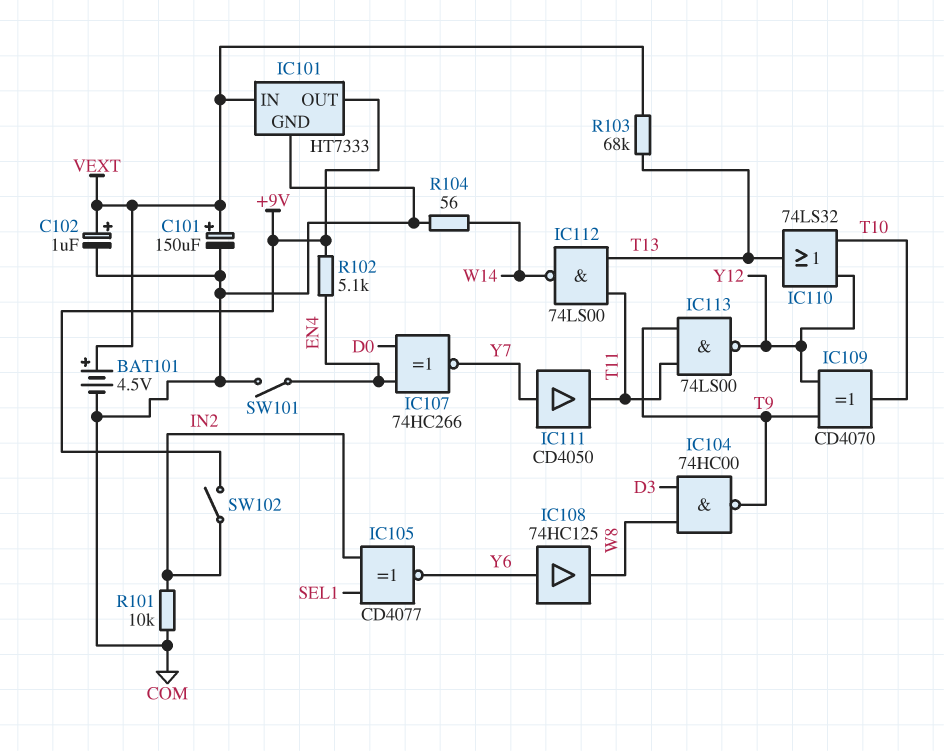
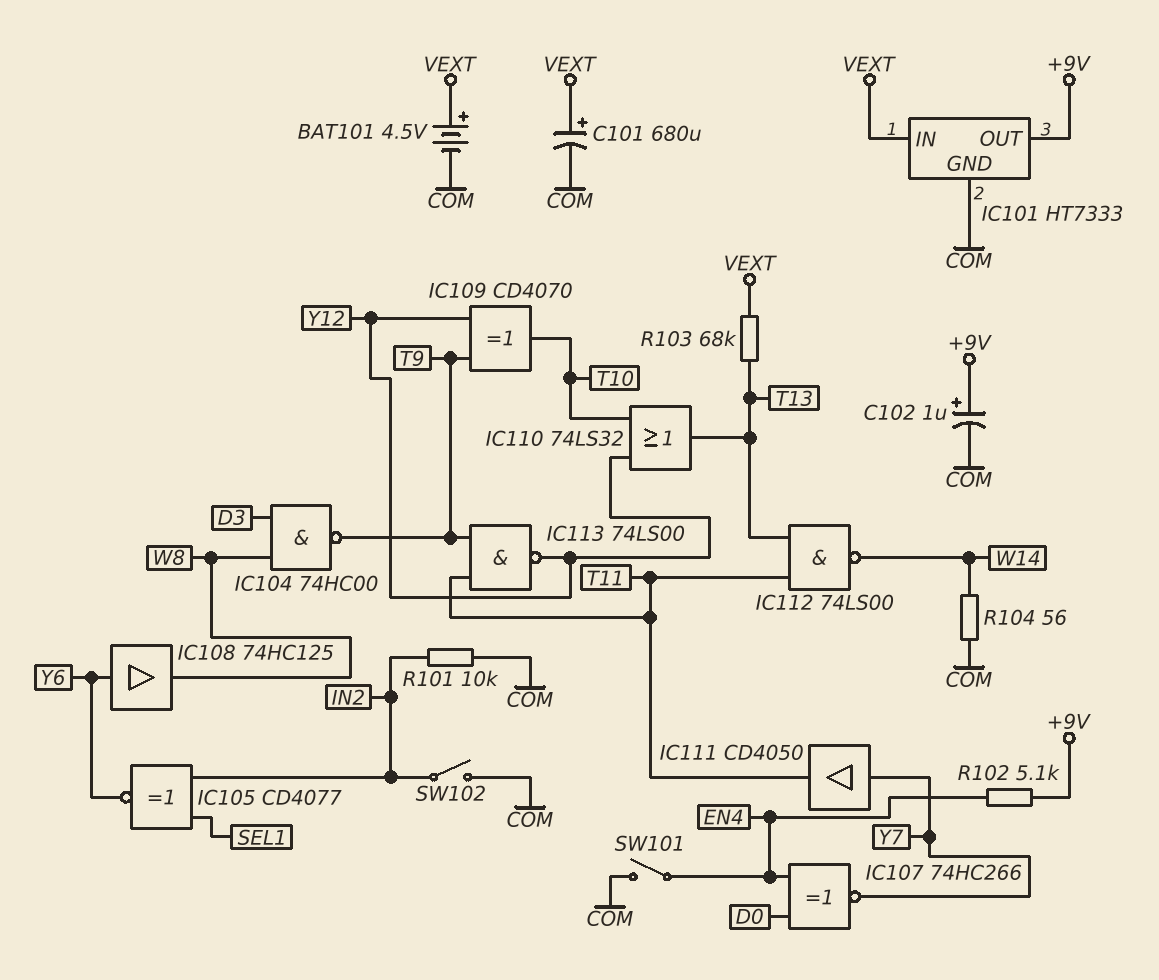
C101: 150uF (plus VEXT, minus COM) -> 680uF (plus VEXT, minus COM)
C102: 1uF (plus VEXT, minus COM) -> 1uF (plus +9V, minus COM)
SW102: switch (+9V, IN2) -> switch (COM, IN2)

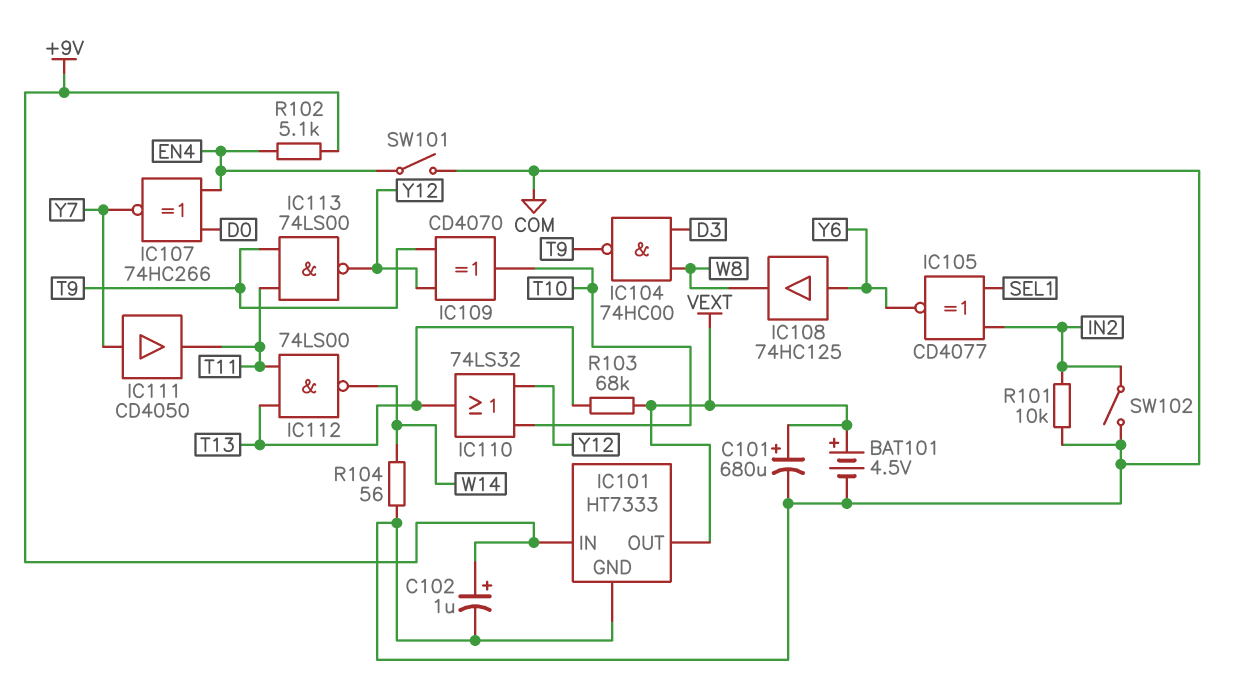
IC101 pin IN: VEXT -> +9V
IC101 pin OUT: +9V -> VEXT

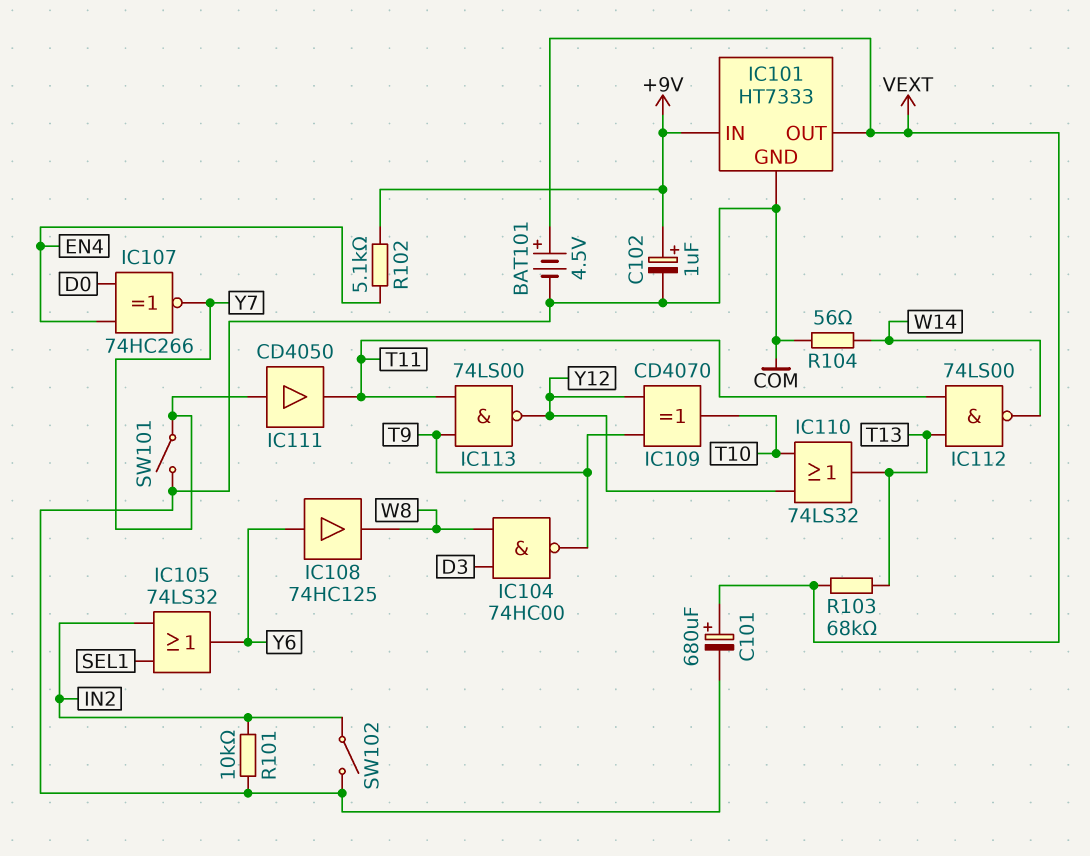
IC105: XNOR CD4077 (in IN2, in SEL1, out Y6) -> OR 74LS32 (in IN2, in SEL1, out Y6)
SW101: switch (COM, EN4) -> switch (COM, Y7)

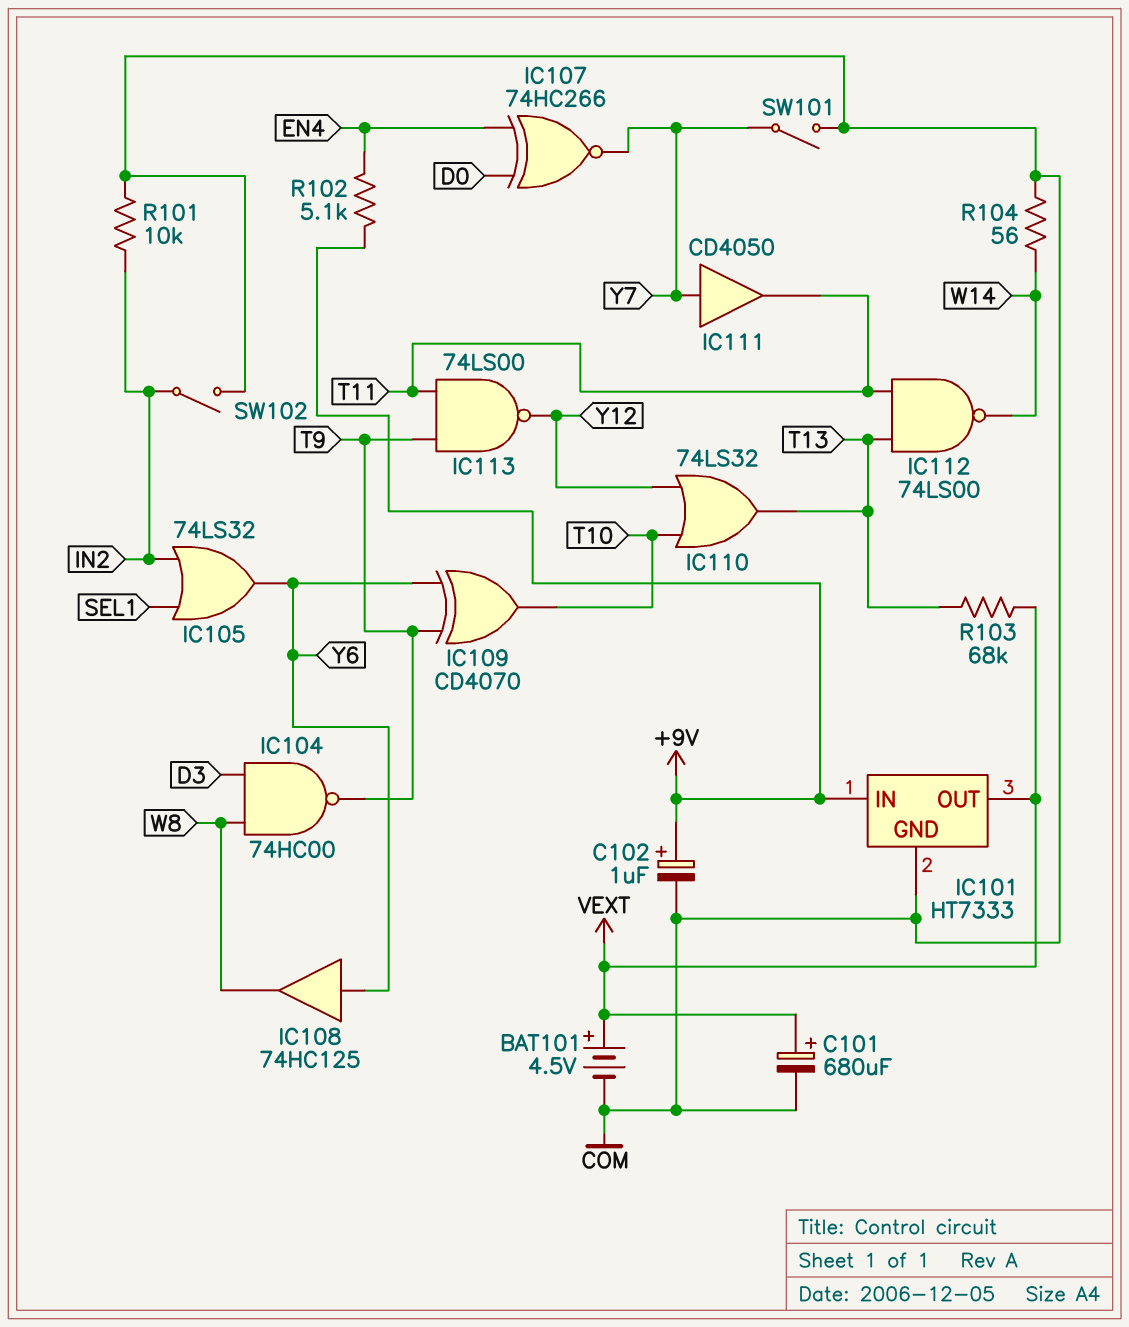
IC109: XOR CD4070 (in T9, in Y12, out T10) -> XOR CD4070 (in T9, in Y6, out T10)

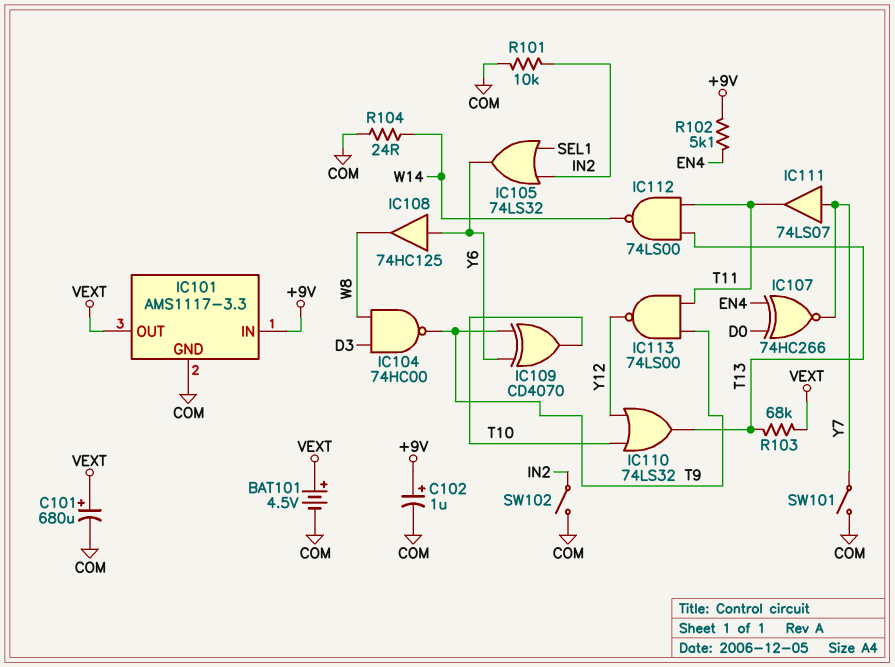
IC101: HT7333 -> AMS1117-3.3
IC111: buffer CD4050 (in Y7, out T11) -> buffer 74LS07 (in Y7, out T11)
R104: 56 (COM, W14) -> 24 (COM, W14)

